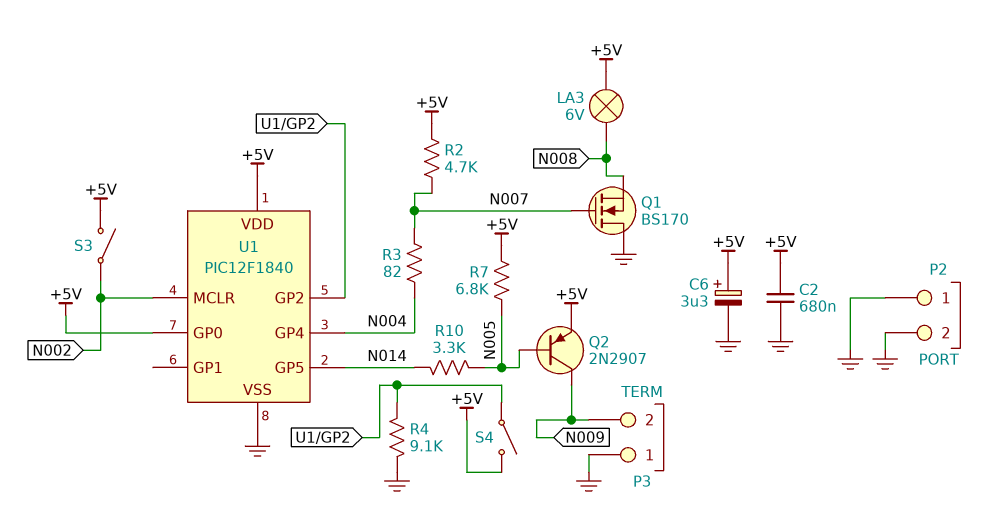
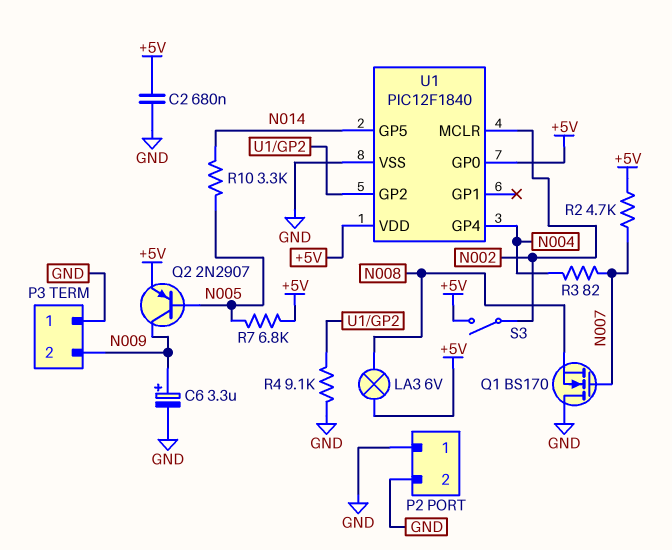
C6: 3.3uF (plus +5V, minus GND) -> 3.3uF (plus N009, minus GND)
S4: switch (+5V, U1/GP2) -> none

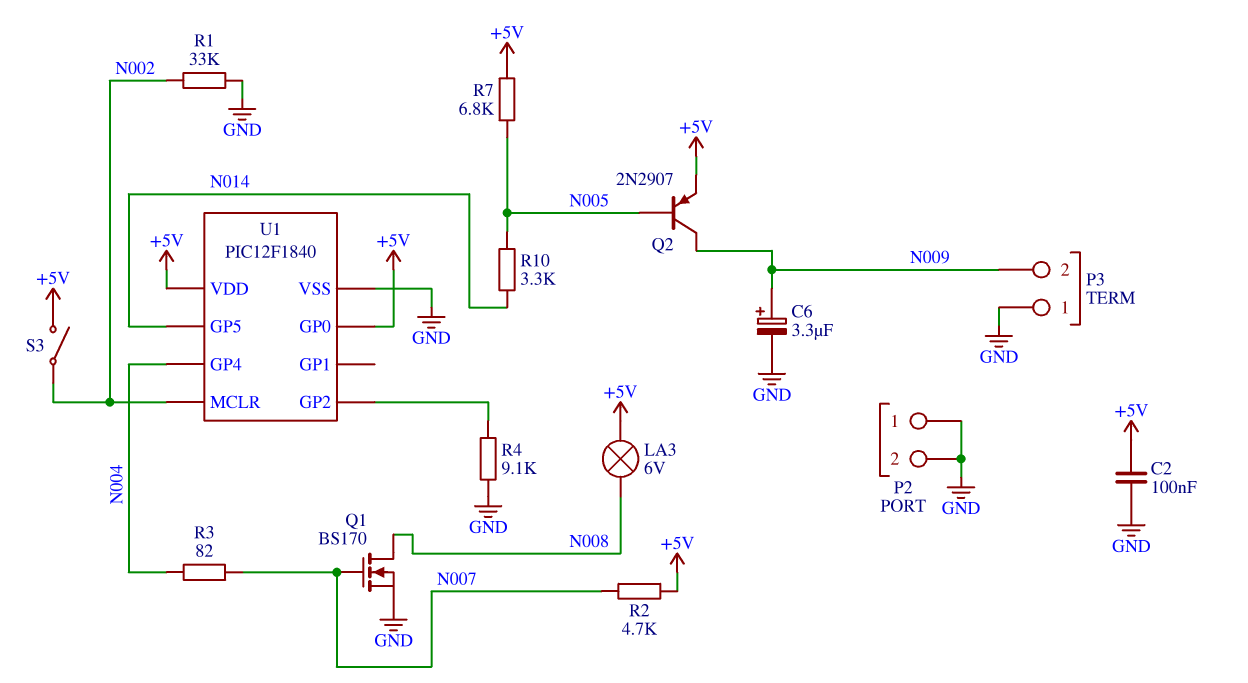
C2: 680nF (+5V, GND) -> 100nF (+5V, GND)
Q1: NMOS BS170 (G N007, D GND, S N008) -> NMOS BS170 (G N007, D N008, S GND)
R1: none -> 33k (GND, N002)

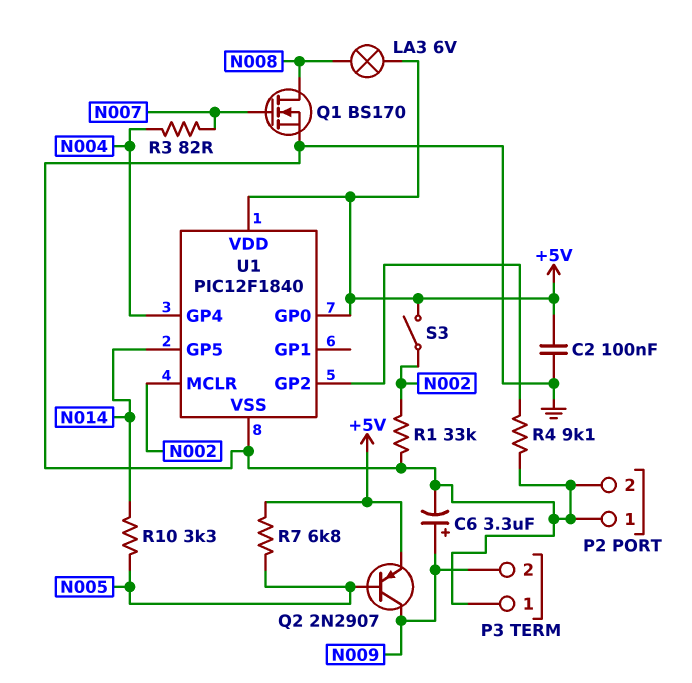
R2: 4.7k (+5V, N007) -> none

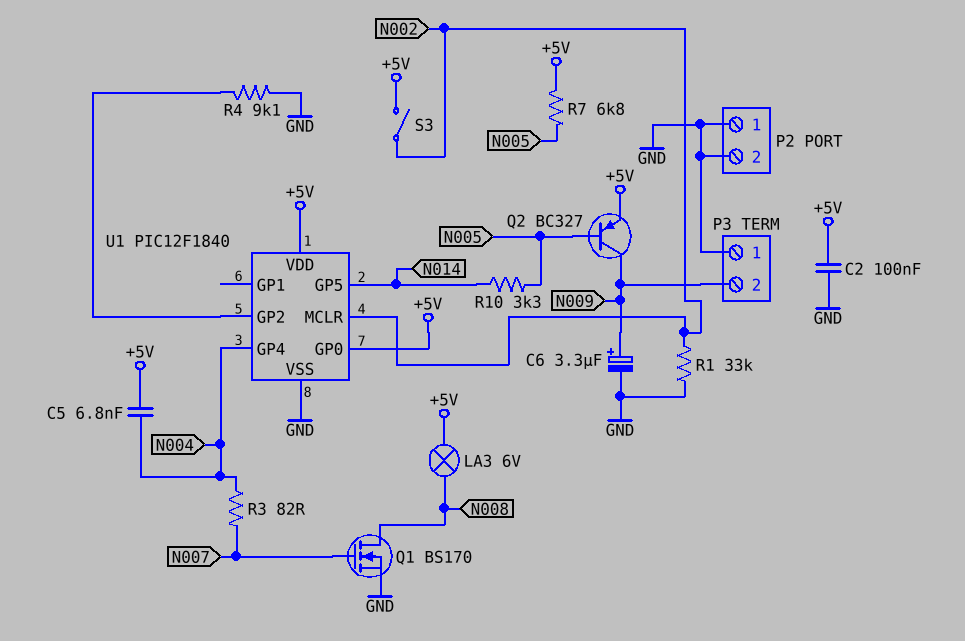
C5: none -> 6.8nF (+5V, N004)
Q2: PNP 2N2907 (B N005, C N009, E +5V) -> PNP BC327 (B N005, C N009, E +5V)

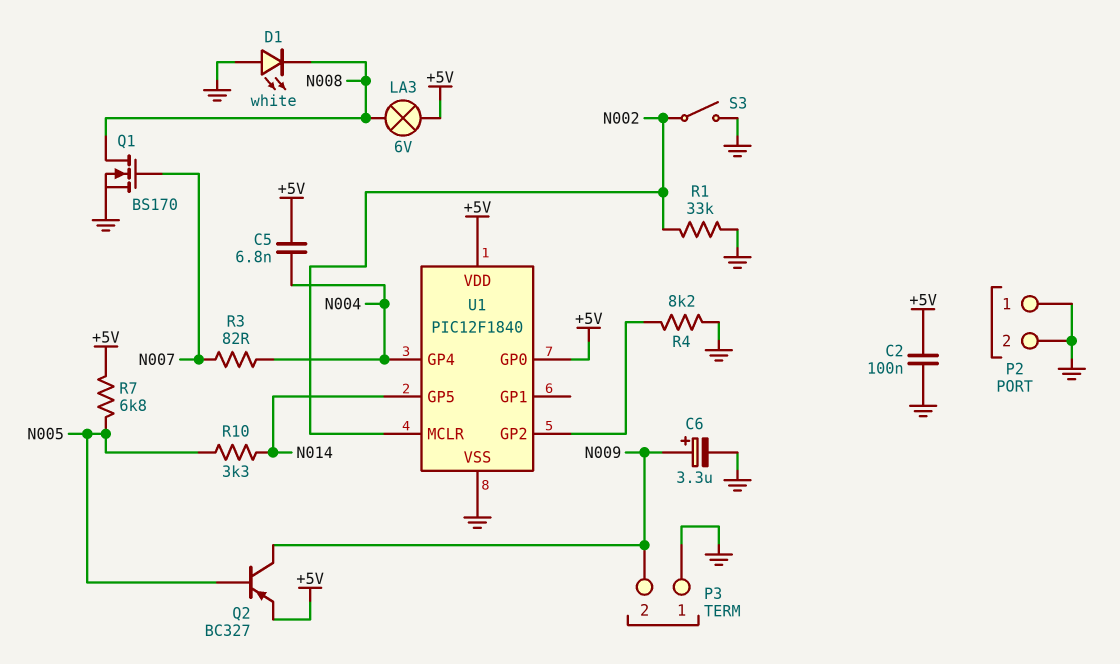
D1: none -> LED white (A GND, K N008)
R4: 9.1k (GND, U1/GP2) -> 8.2k (GND, U1/GP2)
S3: switch (+5V, N002) -> switch (GND, N002)

